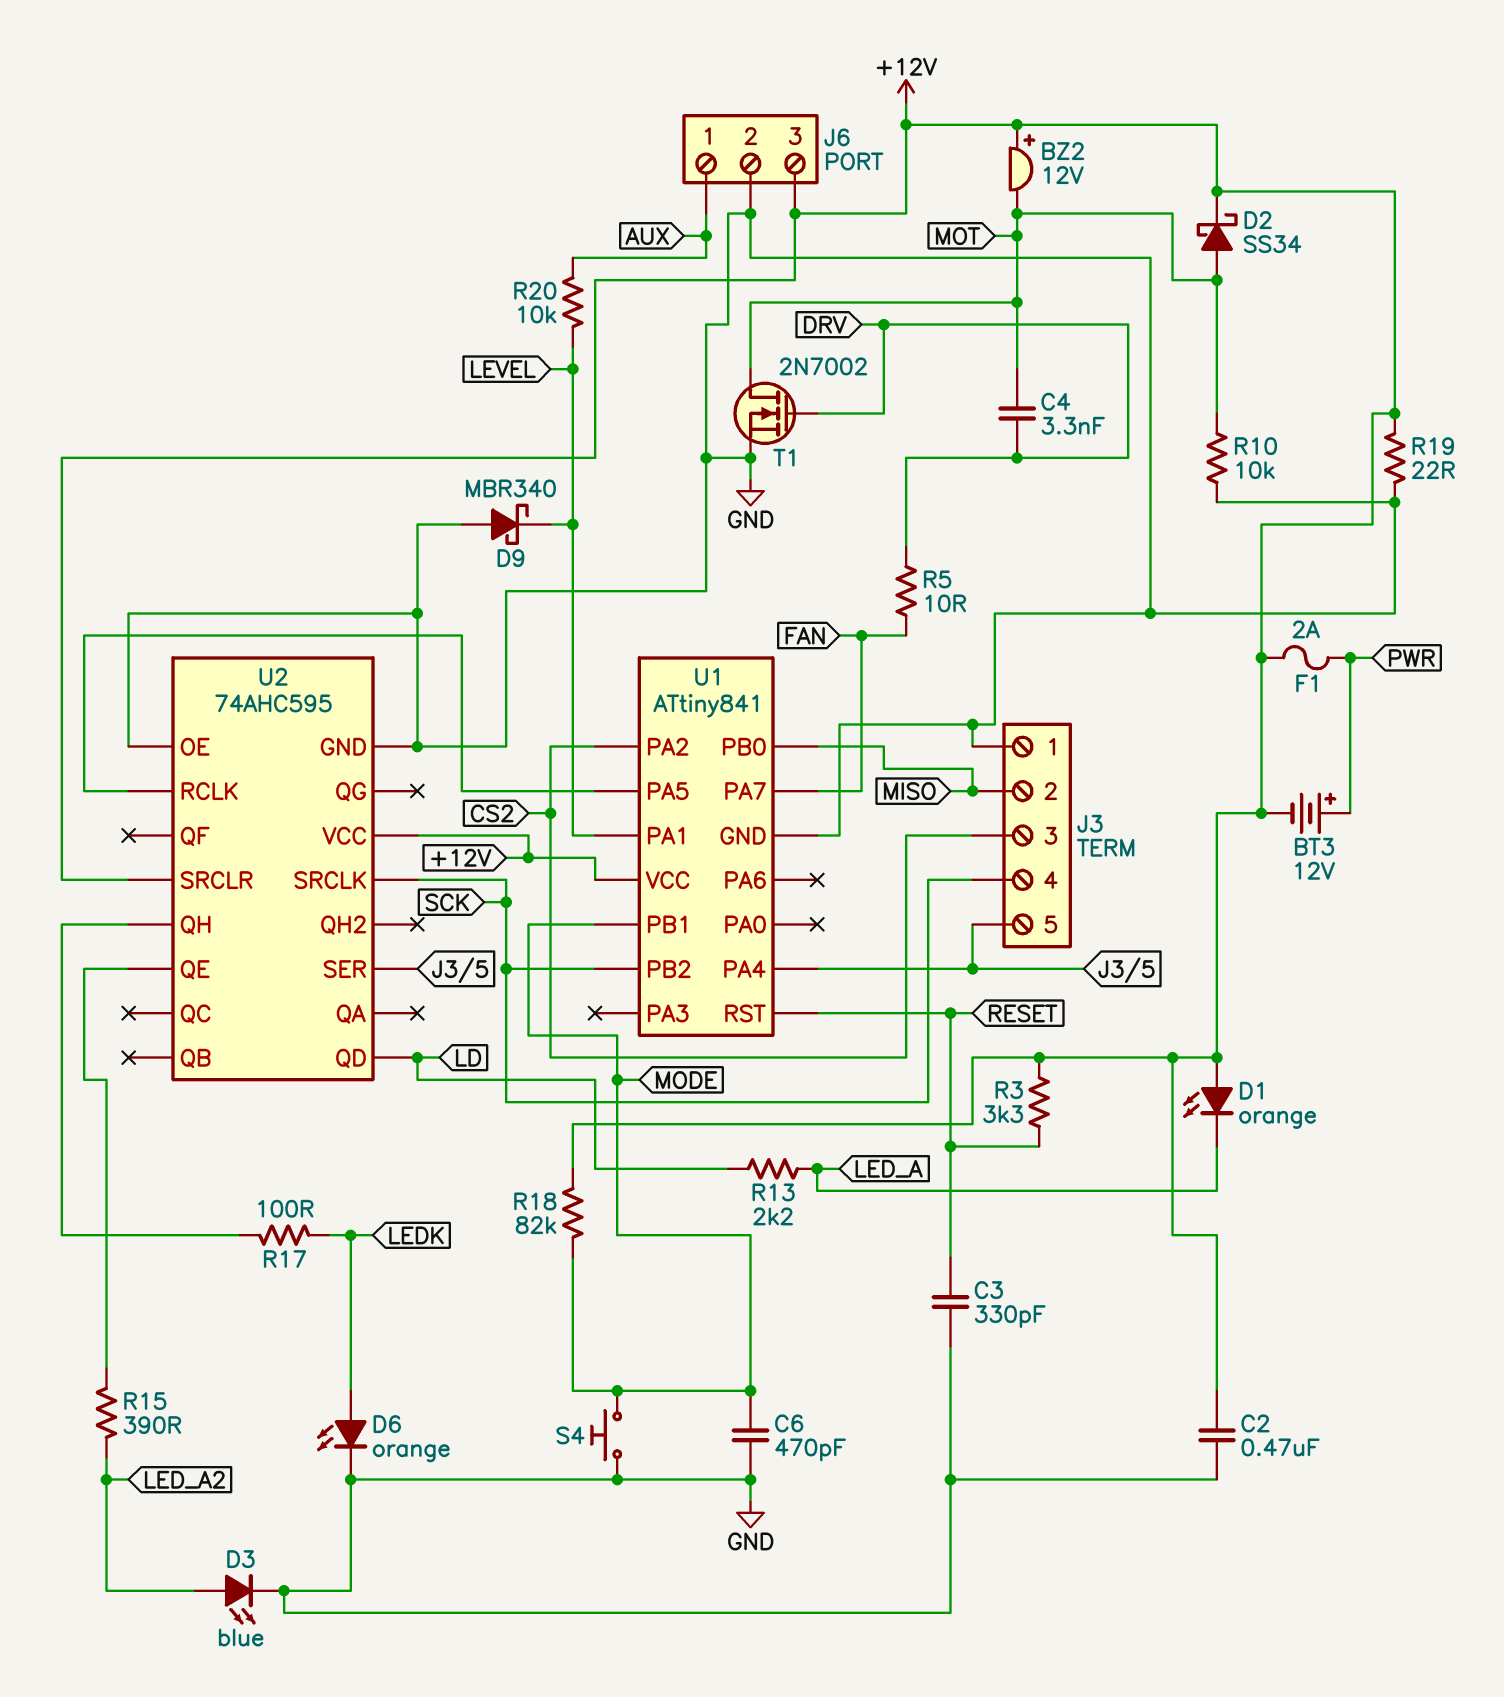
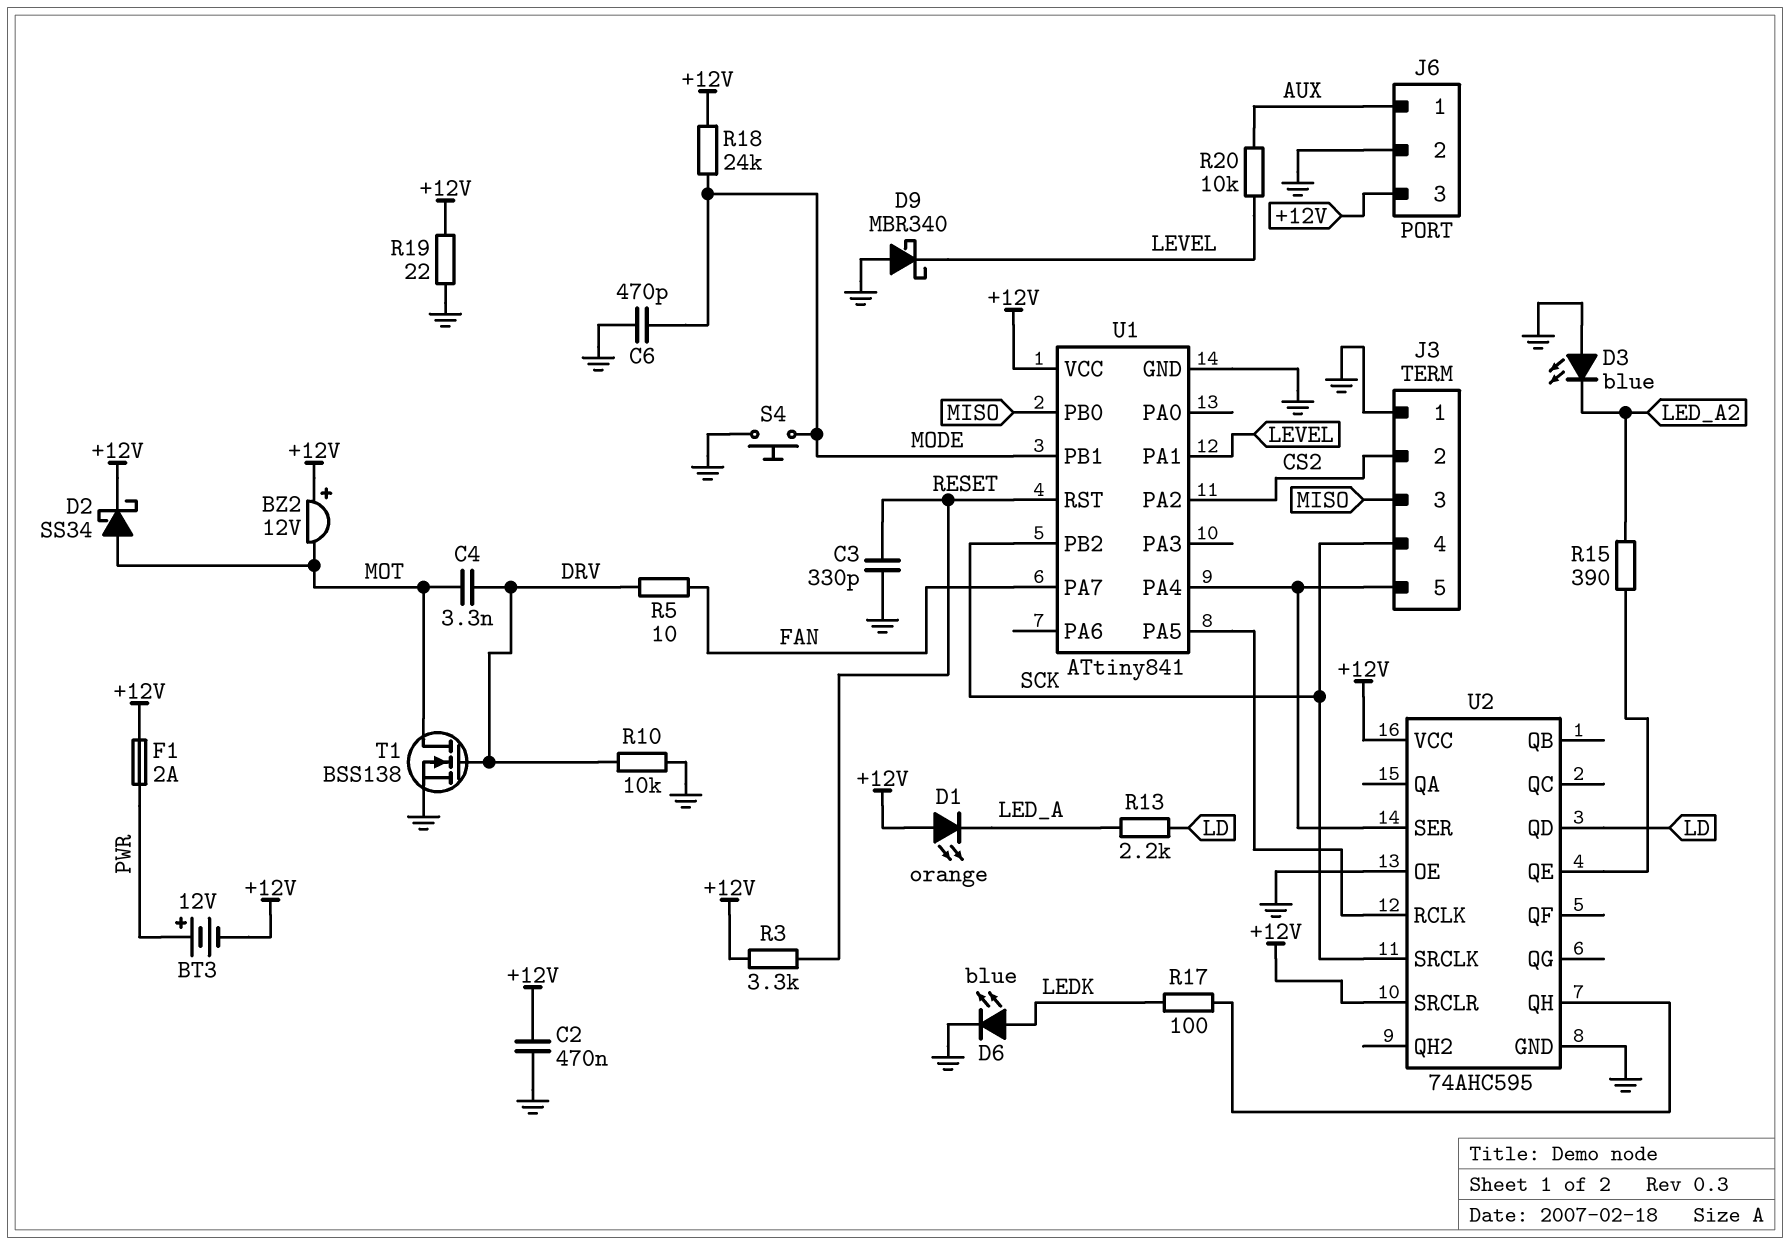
D3: LED blue (A LED_A2, K GND) -> LED blue (A GND, K LED_A2)
D6: LED orange (A LEDK, K GND) -> LED blue (A LEDK, K GND)
J3 pin 2: MISO -> CS2
J3 pin 3: CS2 -> MISO
R10: 10k (GND, MOT) -> 10k (DRV, GND)
R18: 82k (+12V, MODE) -> 24k (+12V, MODE)
T1: NMOS 2N7002 (G DRV, D MOT, S GND) -> NMOS BSS138 (G DRV, D MOT, S GND)

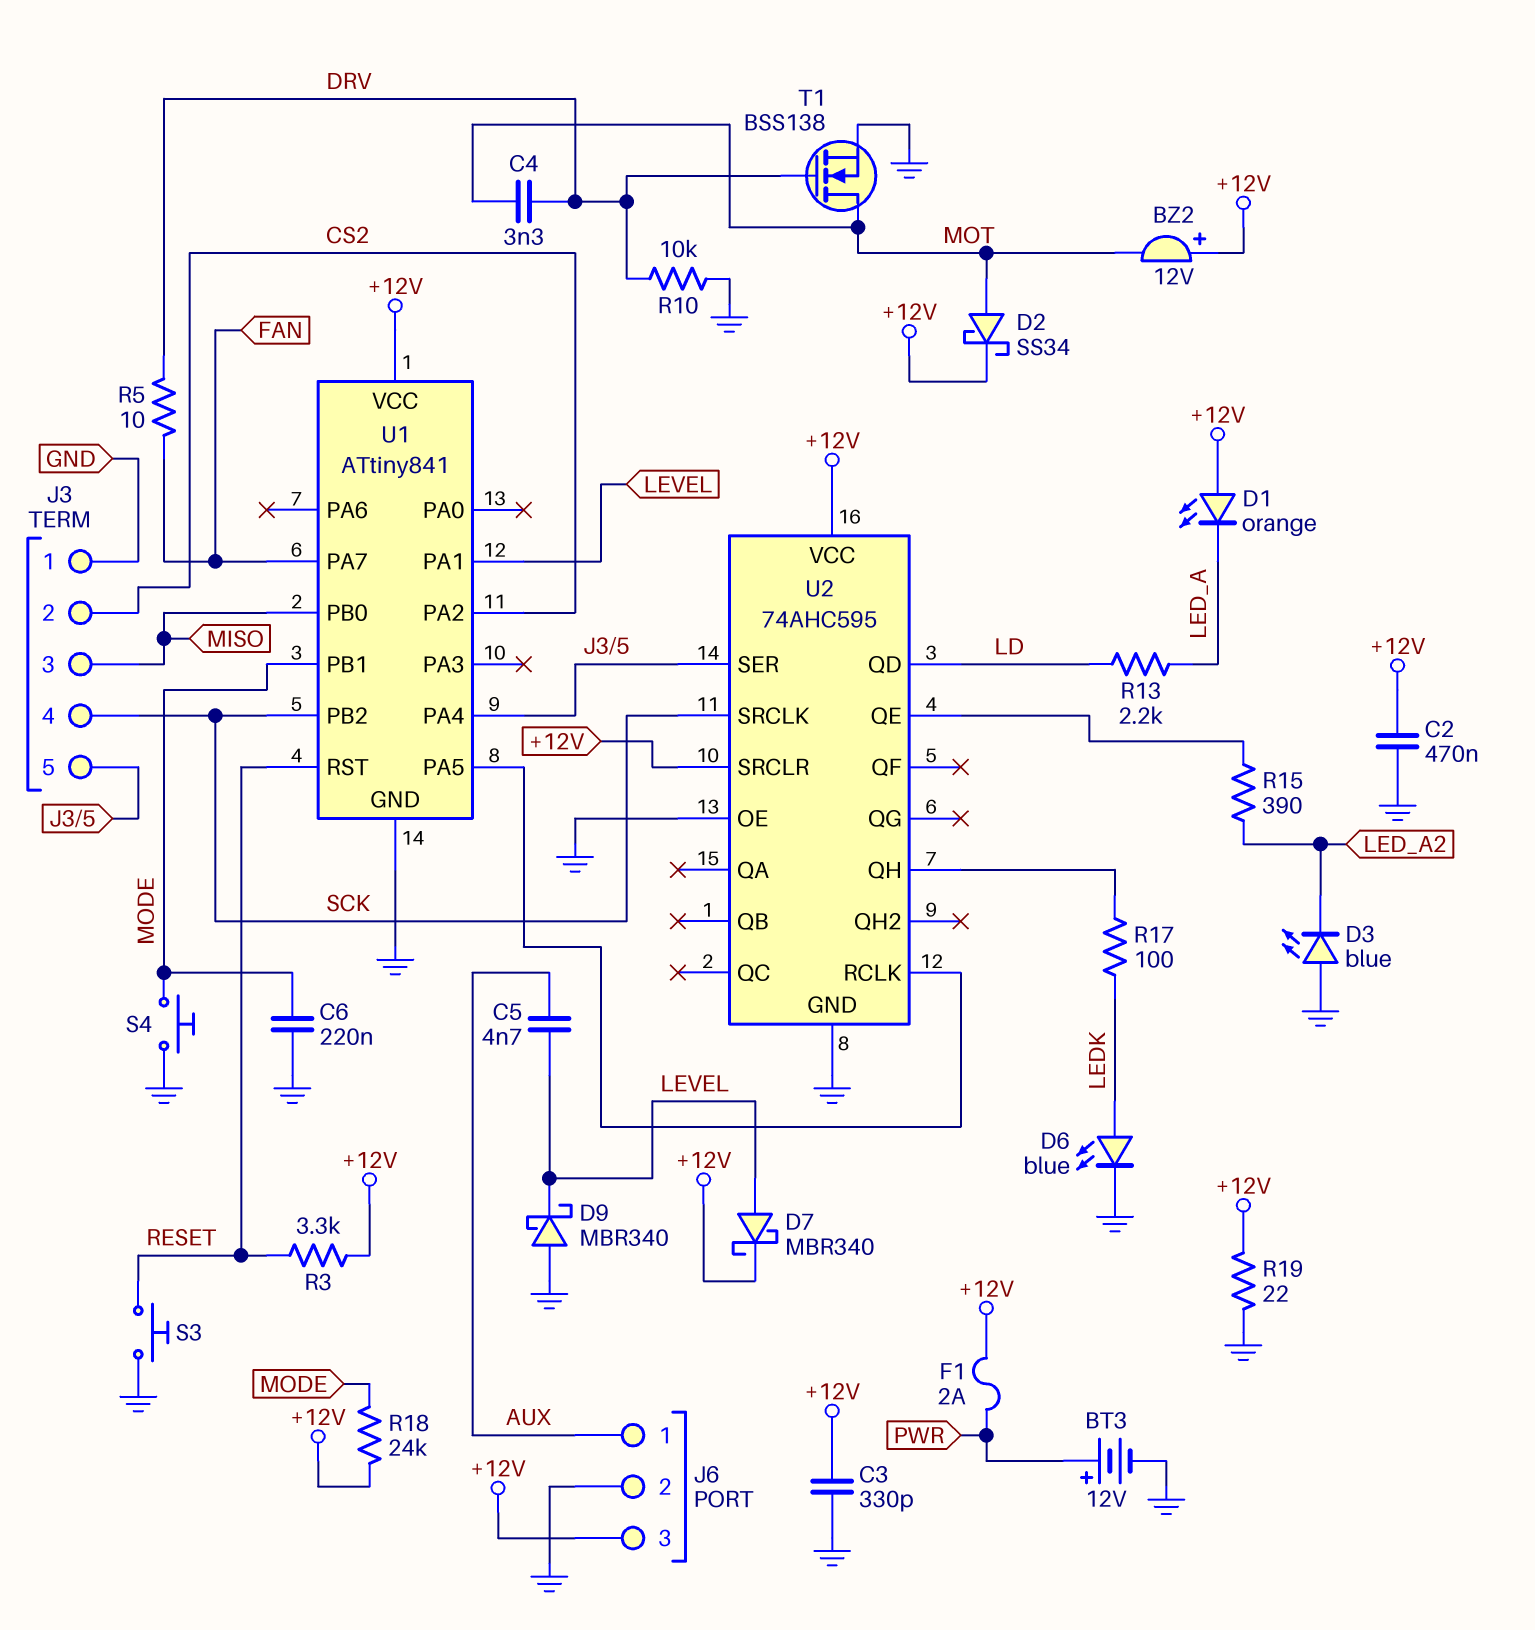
BT3: 12V (plus PWR, minus +12V) -> 12V (plus PWR, minus GND)
C3: 330pF (GND, RESET) -> 330pF (+12V, GND)
C5: none -> 4.7nF (AUX, LEVEL)
C6: 470pF (GND, MODE) -> 220nF (GND, MODE)
D7: none -> schottky MBR340 (A LEVEL, K +12V)
R20: 10k (AUX, LEVEL) -> none
S3: none -> button (GND, RESET)

